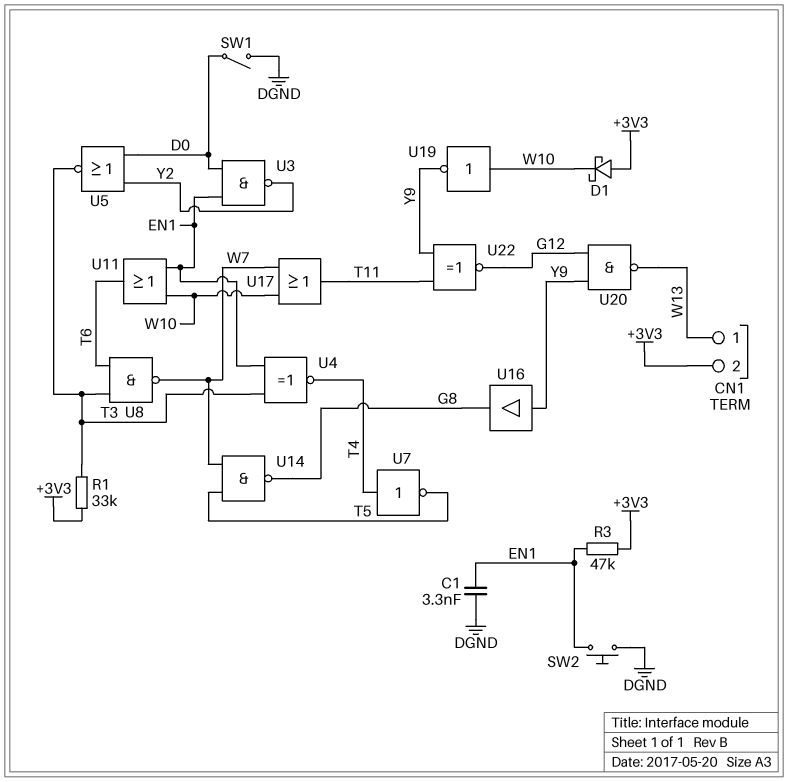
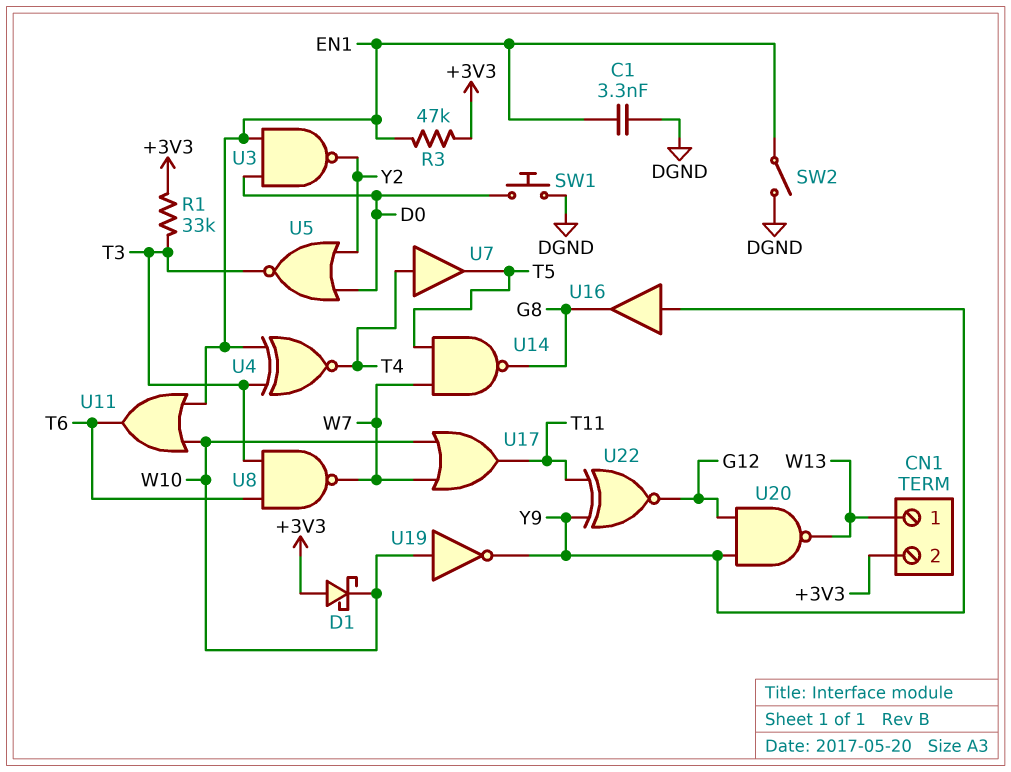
SW1: switch (D0, DGND) -> button (D0, DGND)
SW2: button (DGND, EN1) -> switch (DGND, EN1)
U7: NOT (in T4, out T5) -> buffer (in T4, out T5)

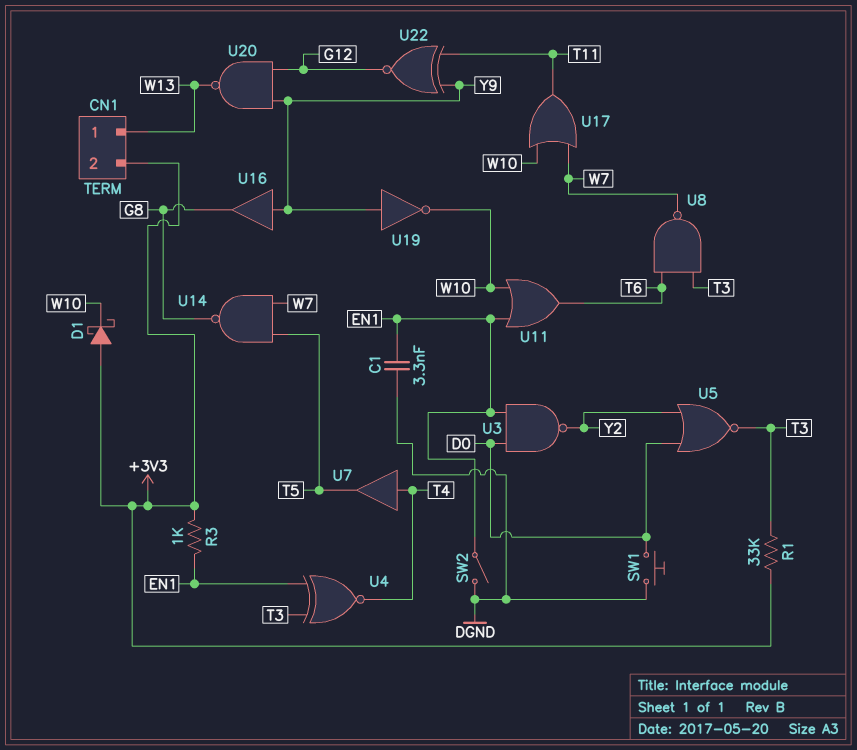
R3: 47k (+3V3, EN1) -> 1k (+3V3, EN1)
U19: NOT (in W10, out Y9) -> NOT (in Y9, out W10)

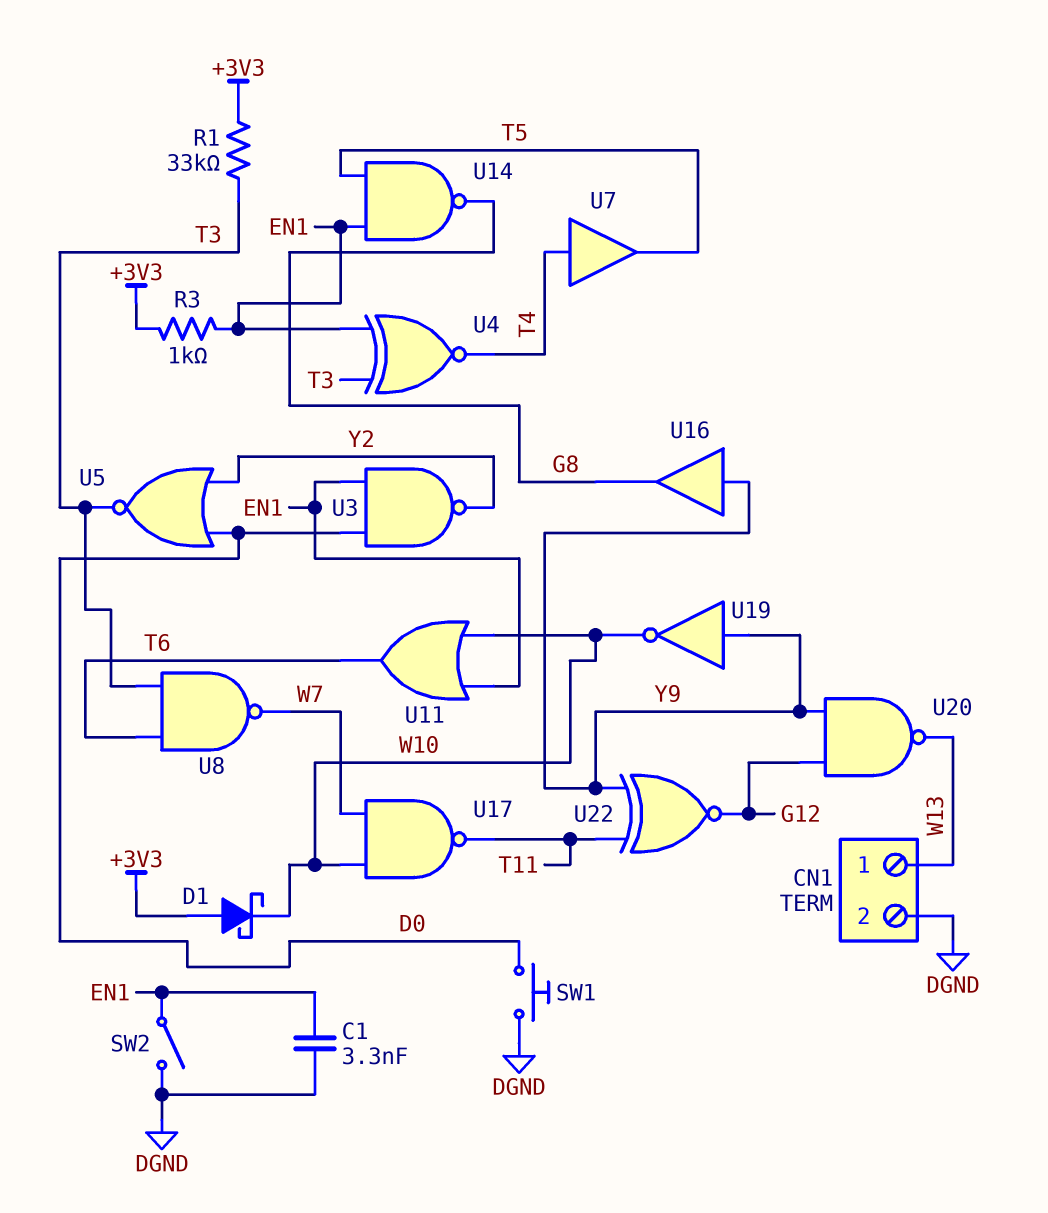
CN1 pin 2: +3V3 -> DGND
U14: NAND (in T5, in W7, out G8) -> NAND (in EN1, in T5, out G8)
U17: OR (in W7, in W10, out T11) -> NAND (in W7, in W10, out T11)

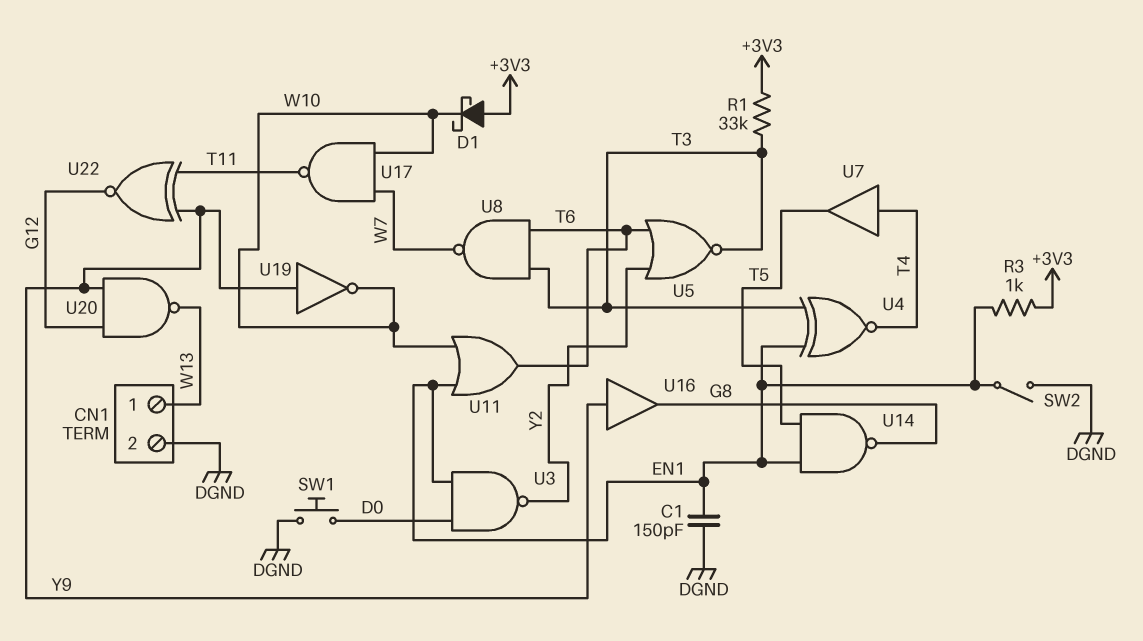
C1: 3.3nF (DGND, EN1) -> 150pF (DGND, EN1)
U5: NOR (in D0, in Y2, out T3) -> NOR (in T6, in Y2, out T3)

